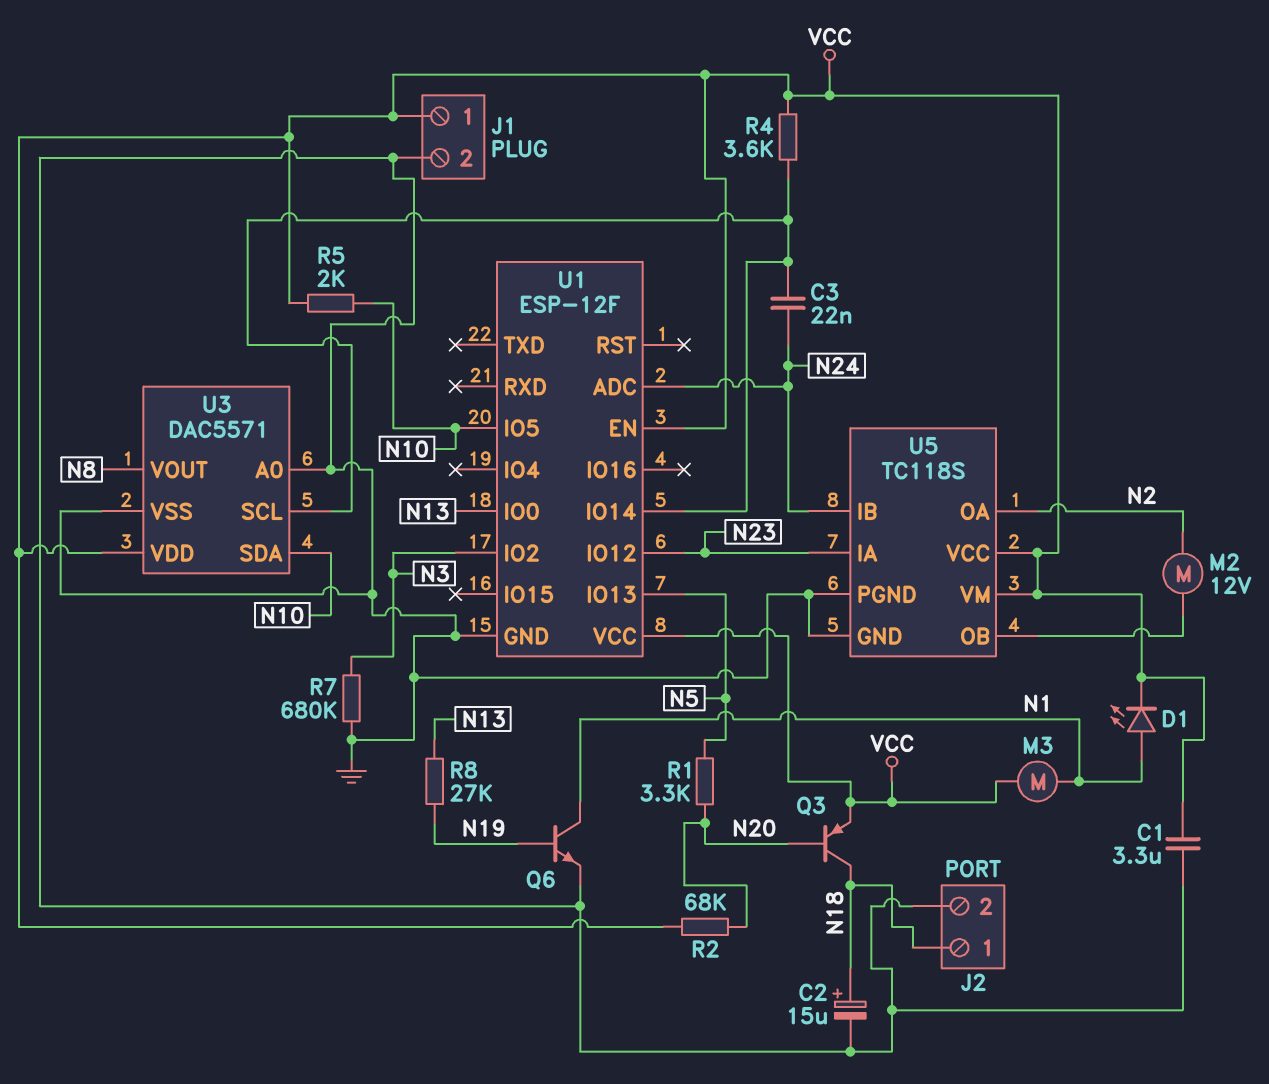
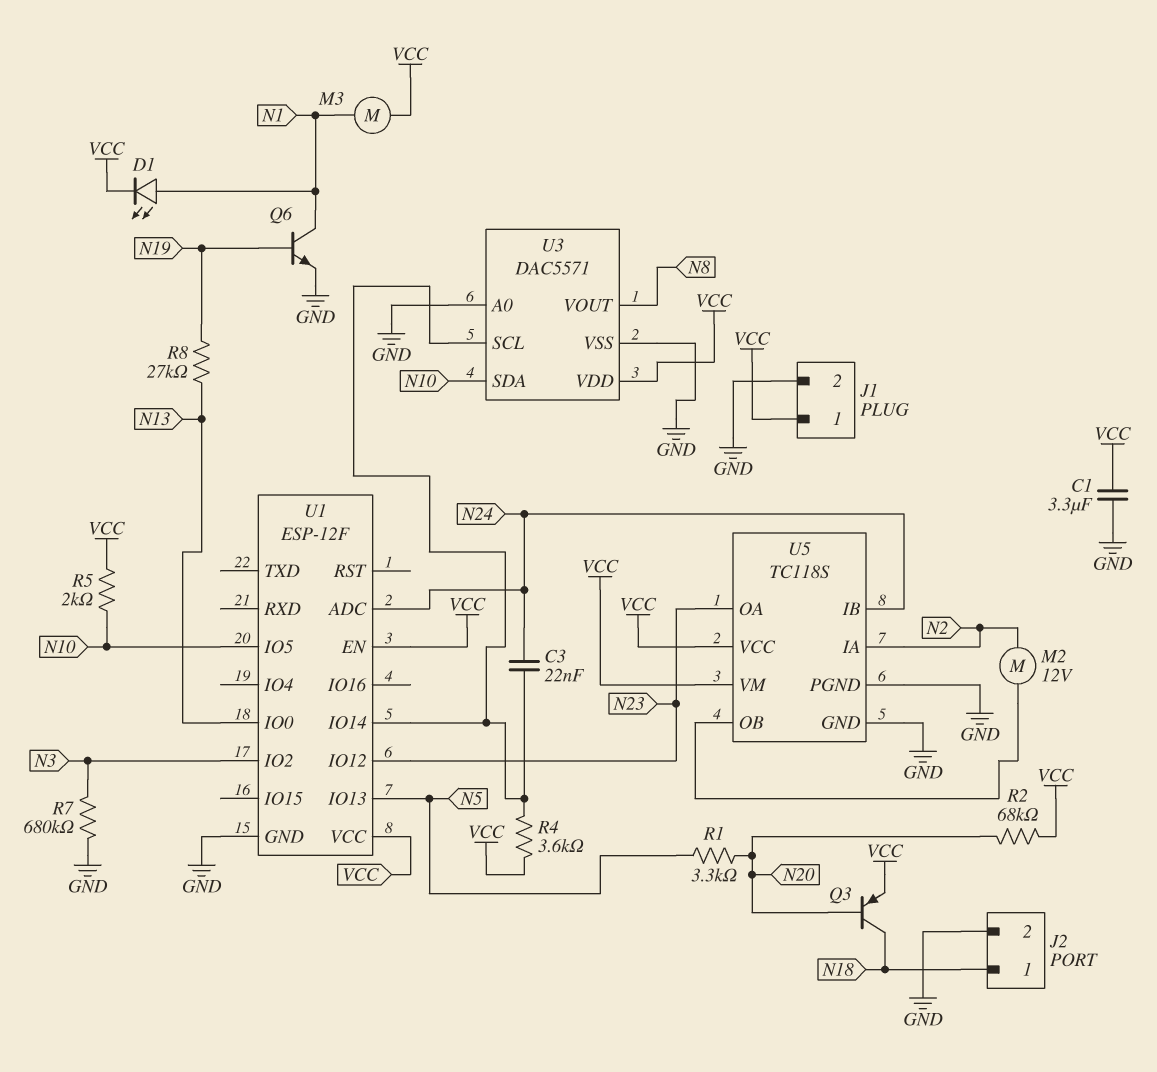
C2: 15uF (plus N18, minus GND) -> none
U5 pin IA: N23 -> N2
U5 pin OA: N2 -> N23

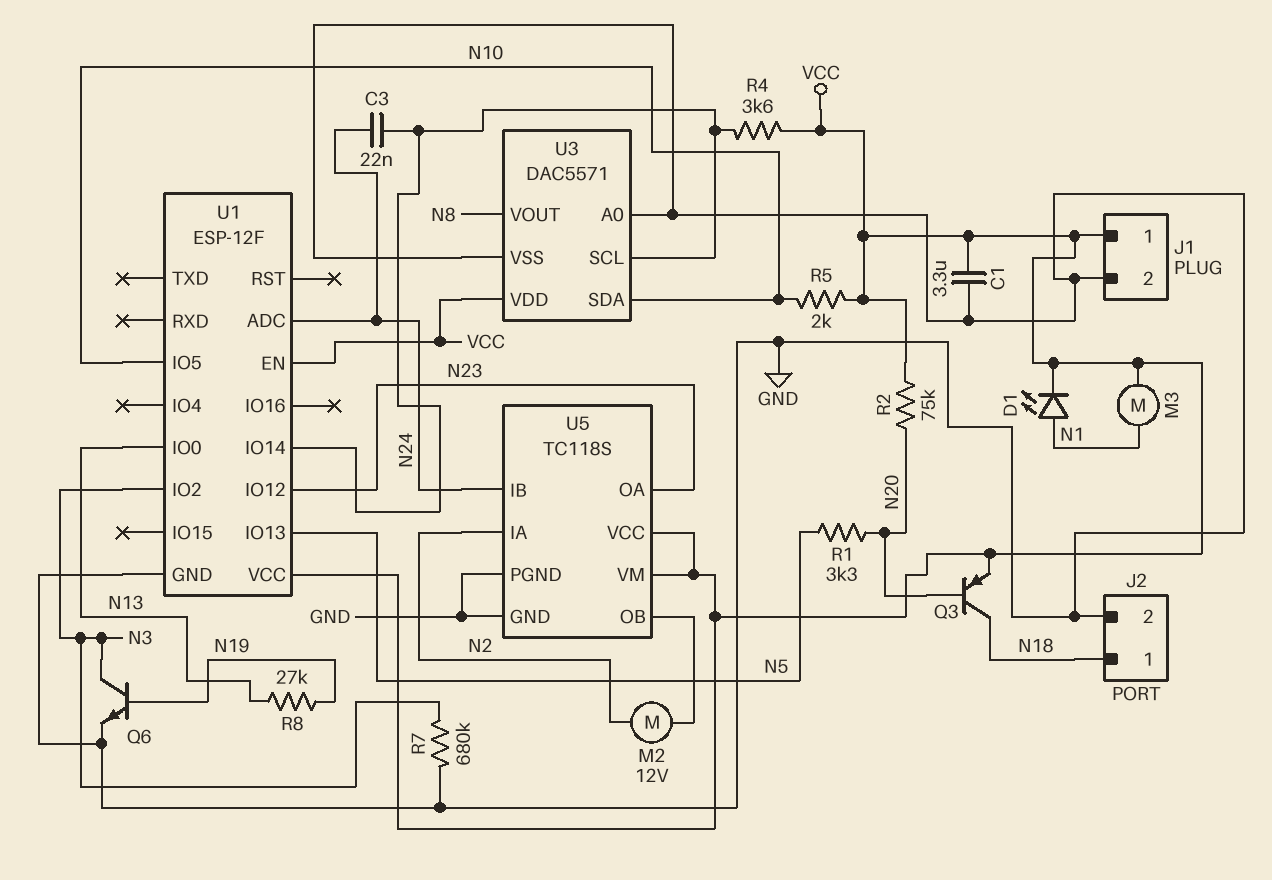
Q6: NPN (B N19, C N1, E GND) -> NPN (B N19, C N3, E GND)
R2: 68k (N20, VCC) -> 75k (N20, VCC)

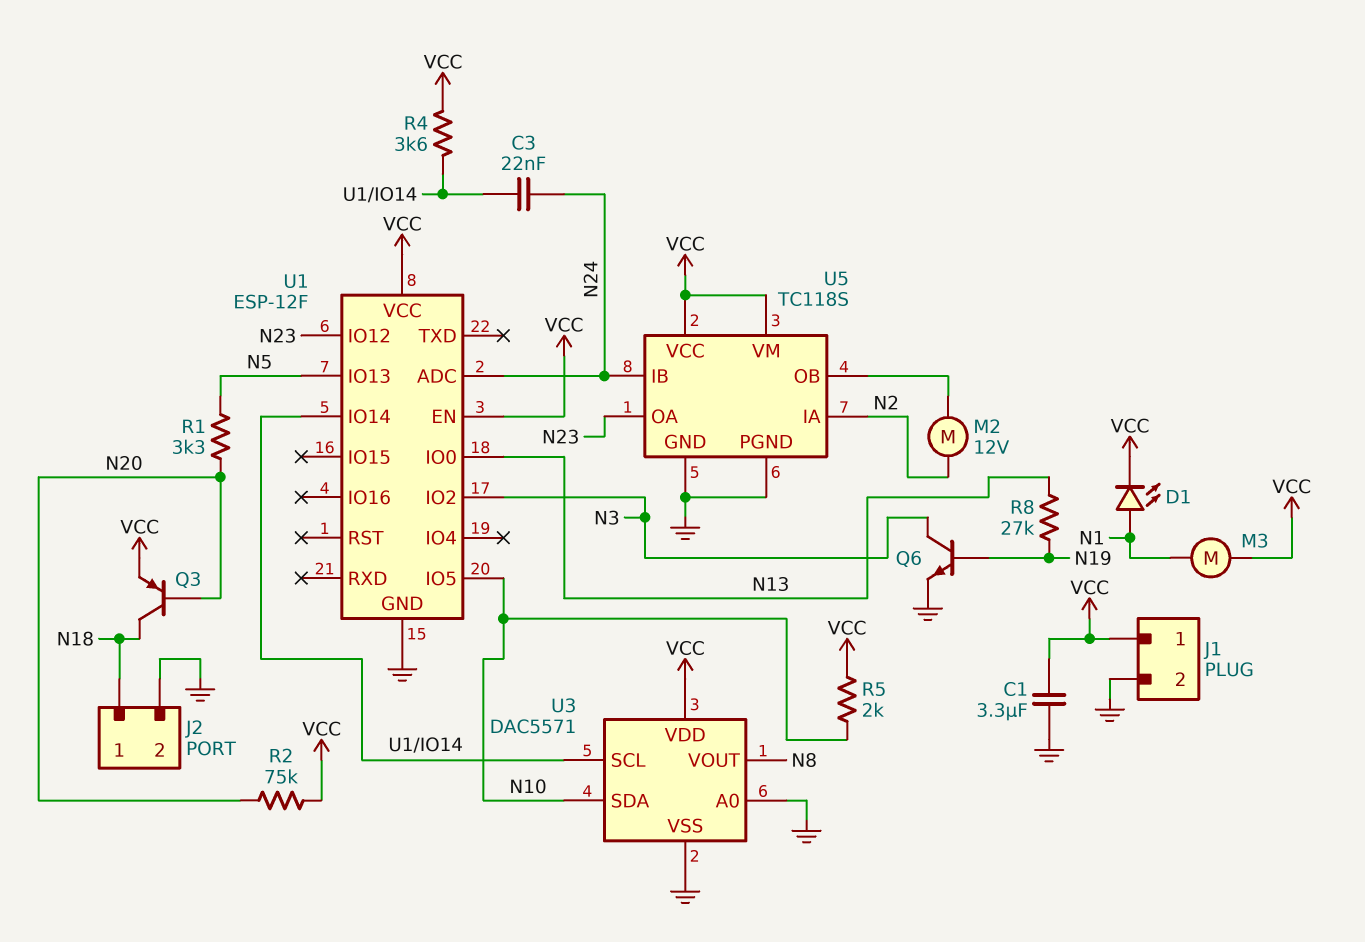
R7: 680k (GND, N3) -> none

